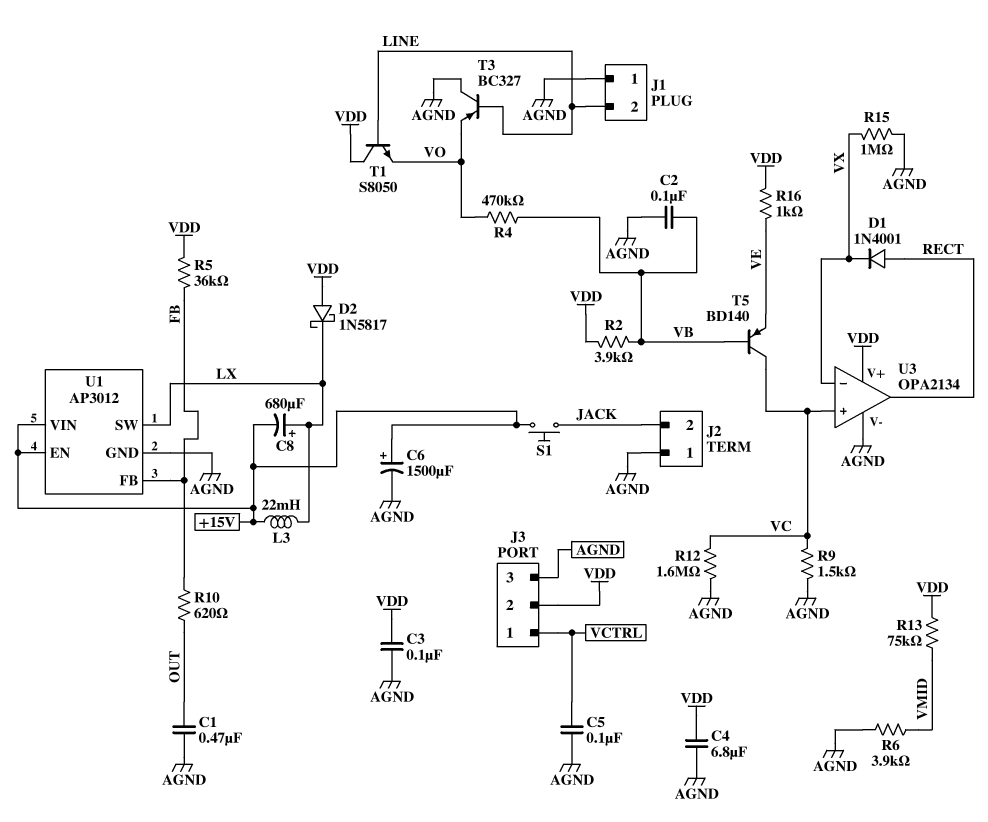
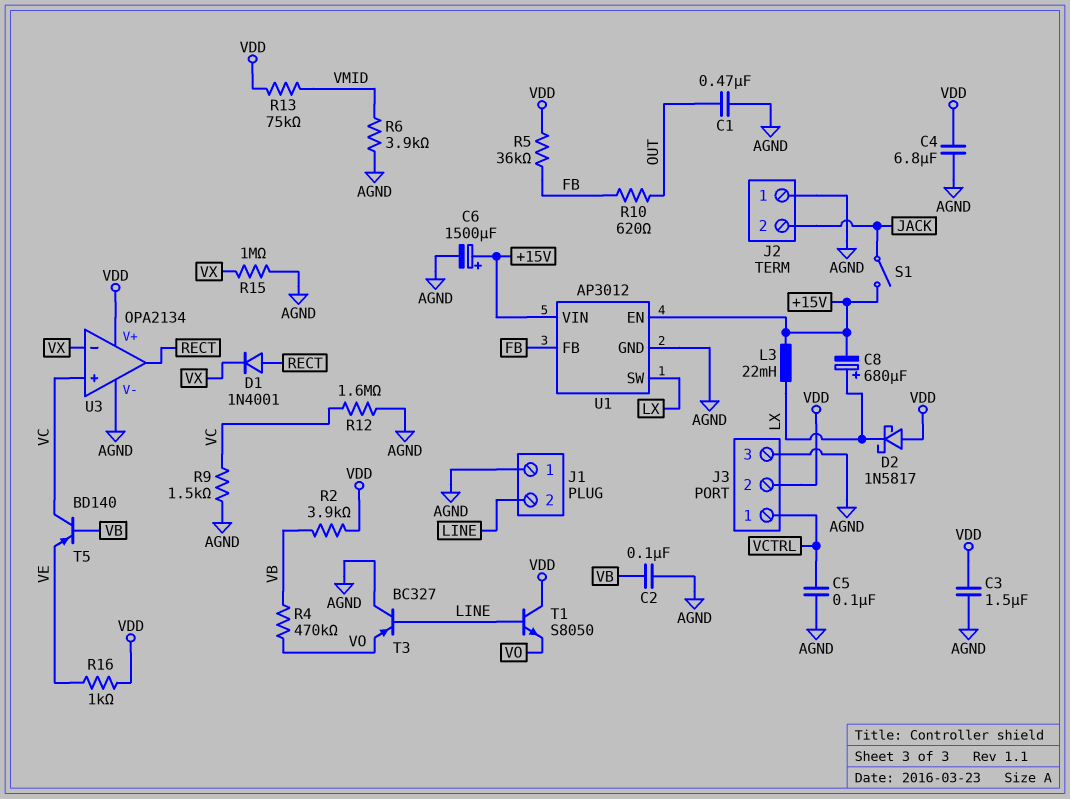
C3: 100nF (AGND, VDD) -> 1.5uF (AGND, VDD)
S1: button (+15V, JACK) -> switch (+15V, JACK)

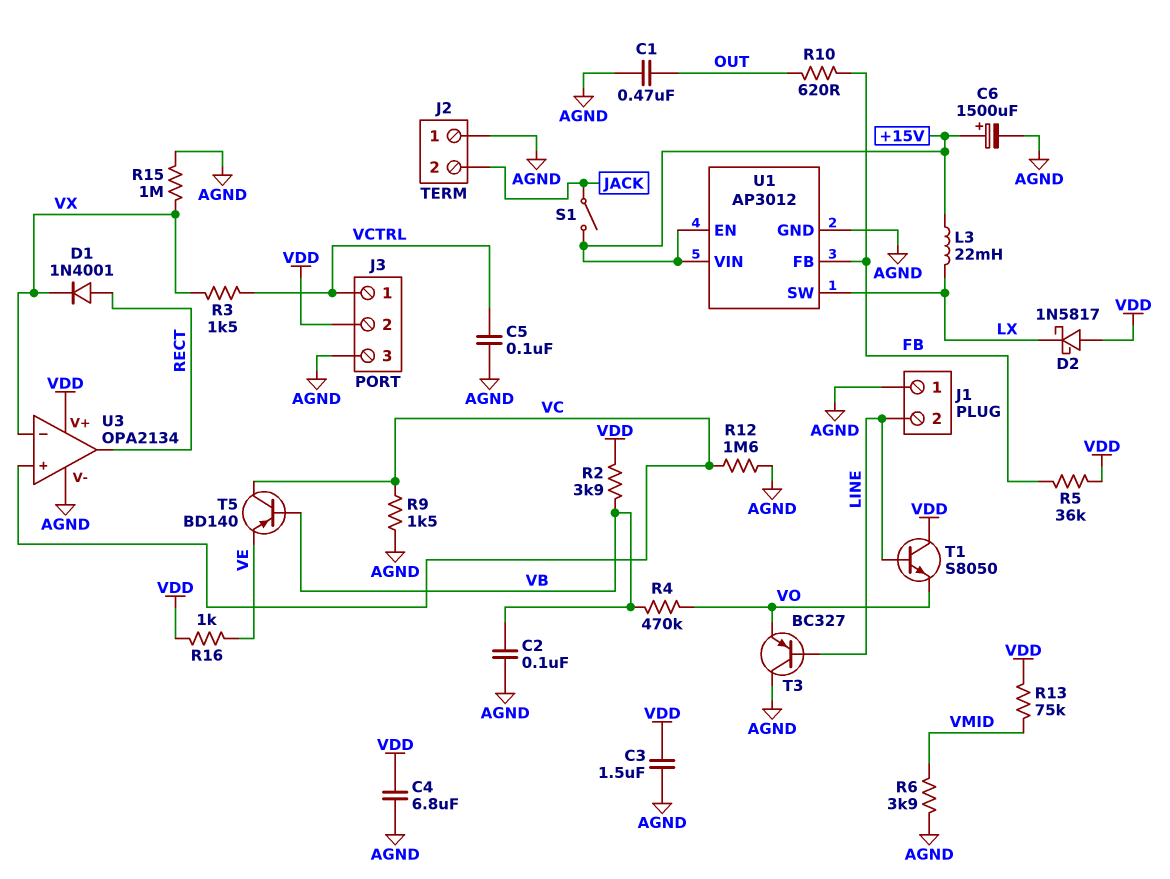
C8: 680uF (plus LX, minus +15V) -> none
R3: none -> 1.5k (VCTRL, VX)

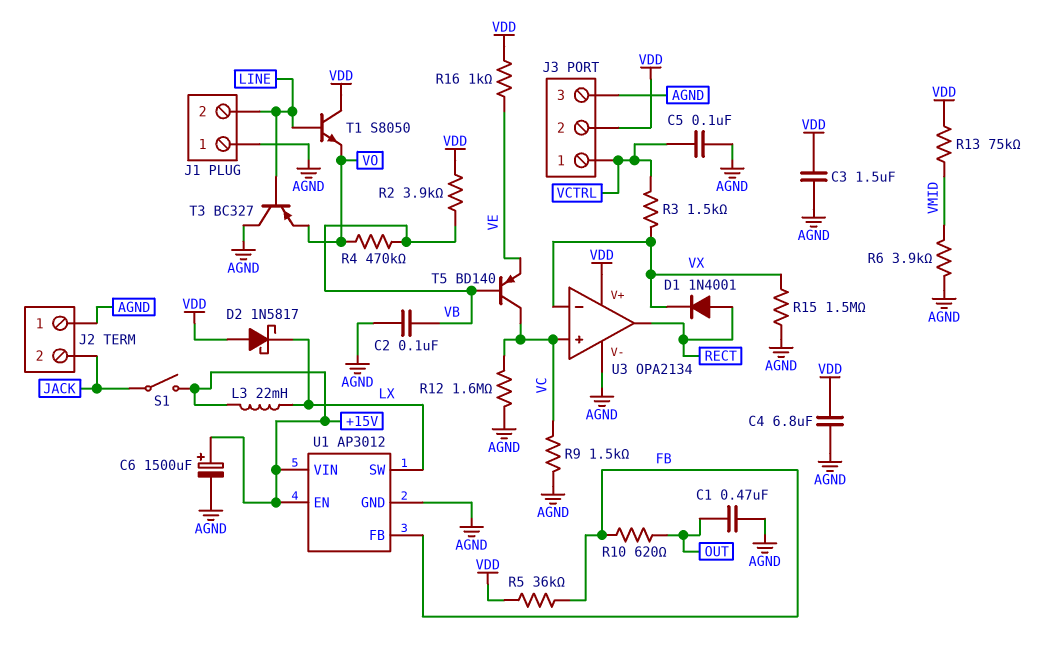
R15: 1M (AGND, VX) -> 1.5M (AGND, VX)

